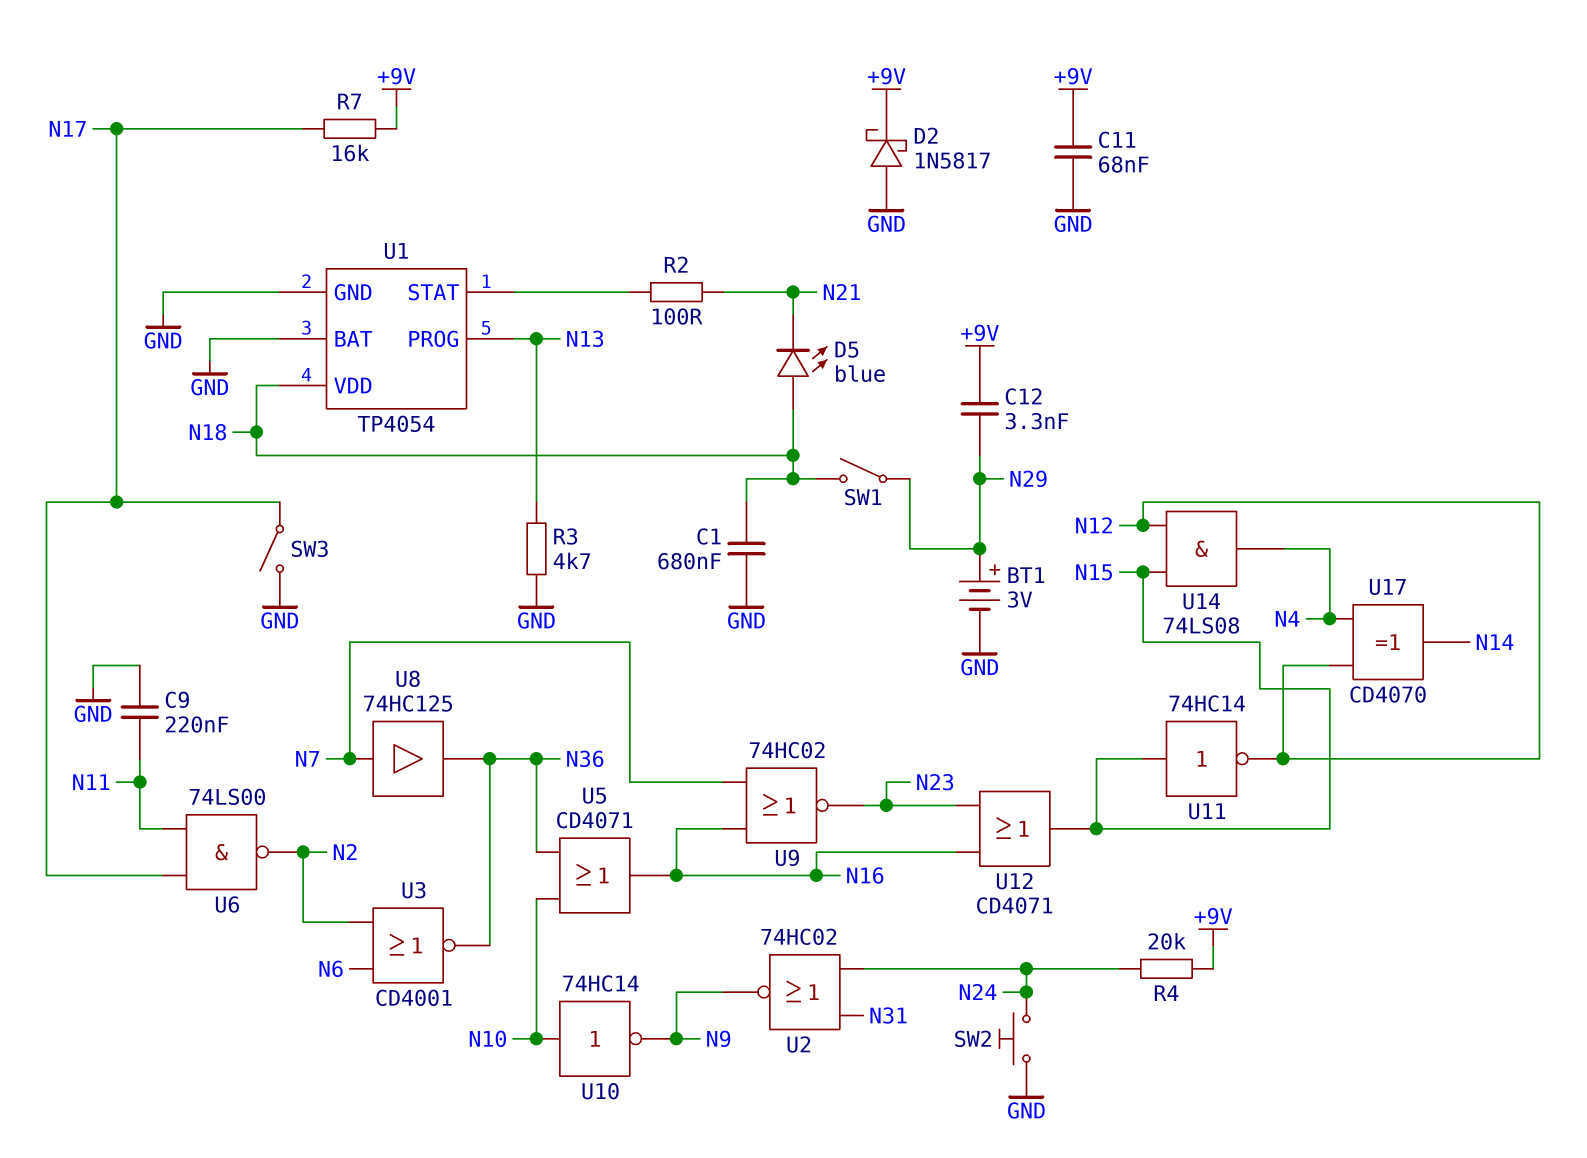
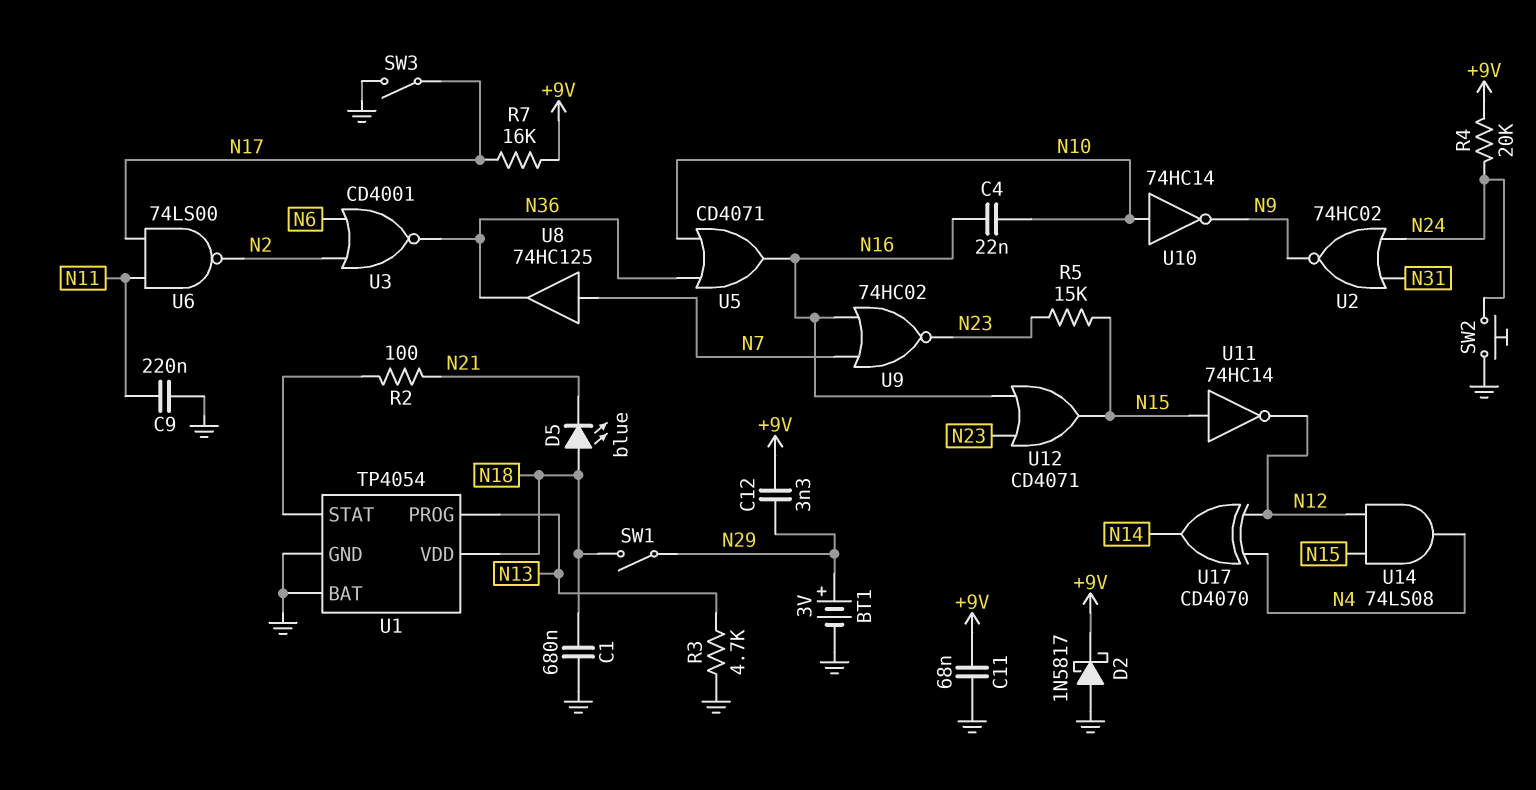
C4: none -> 22nF (N10, N16)
R5: none -> 15k (N15, N23)

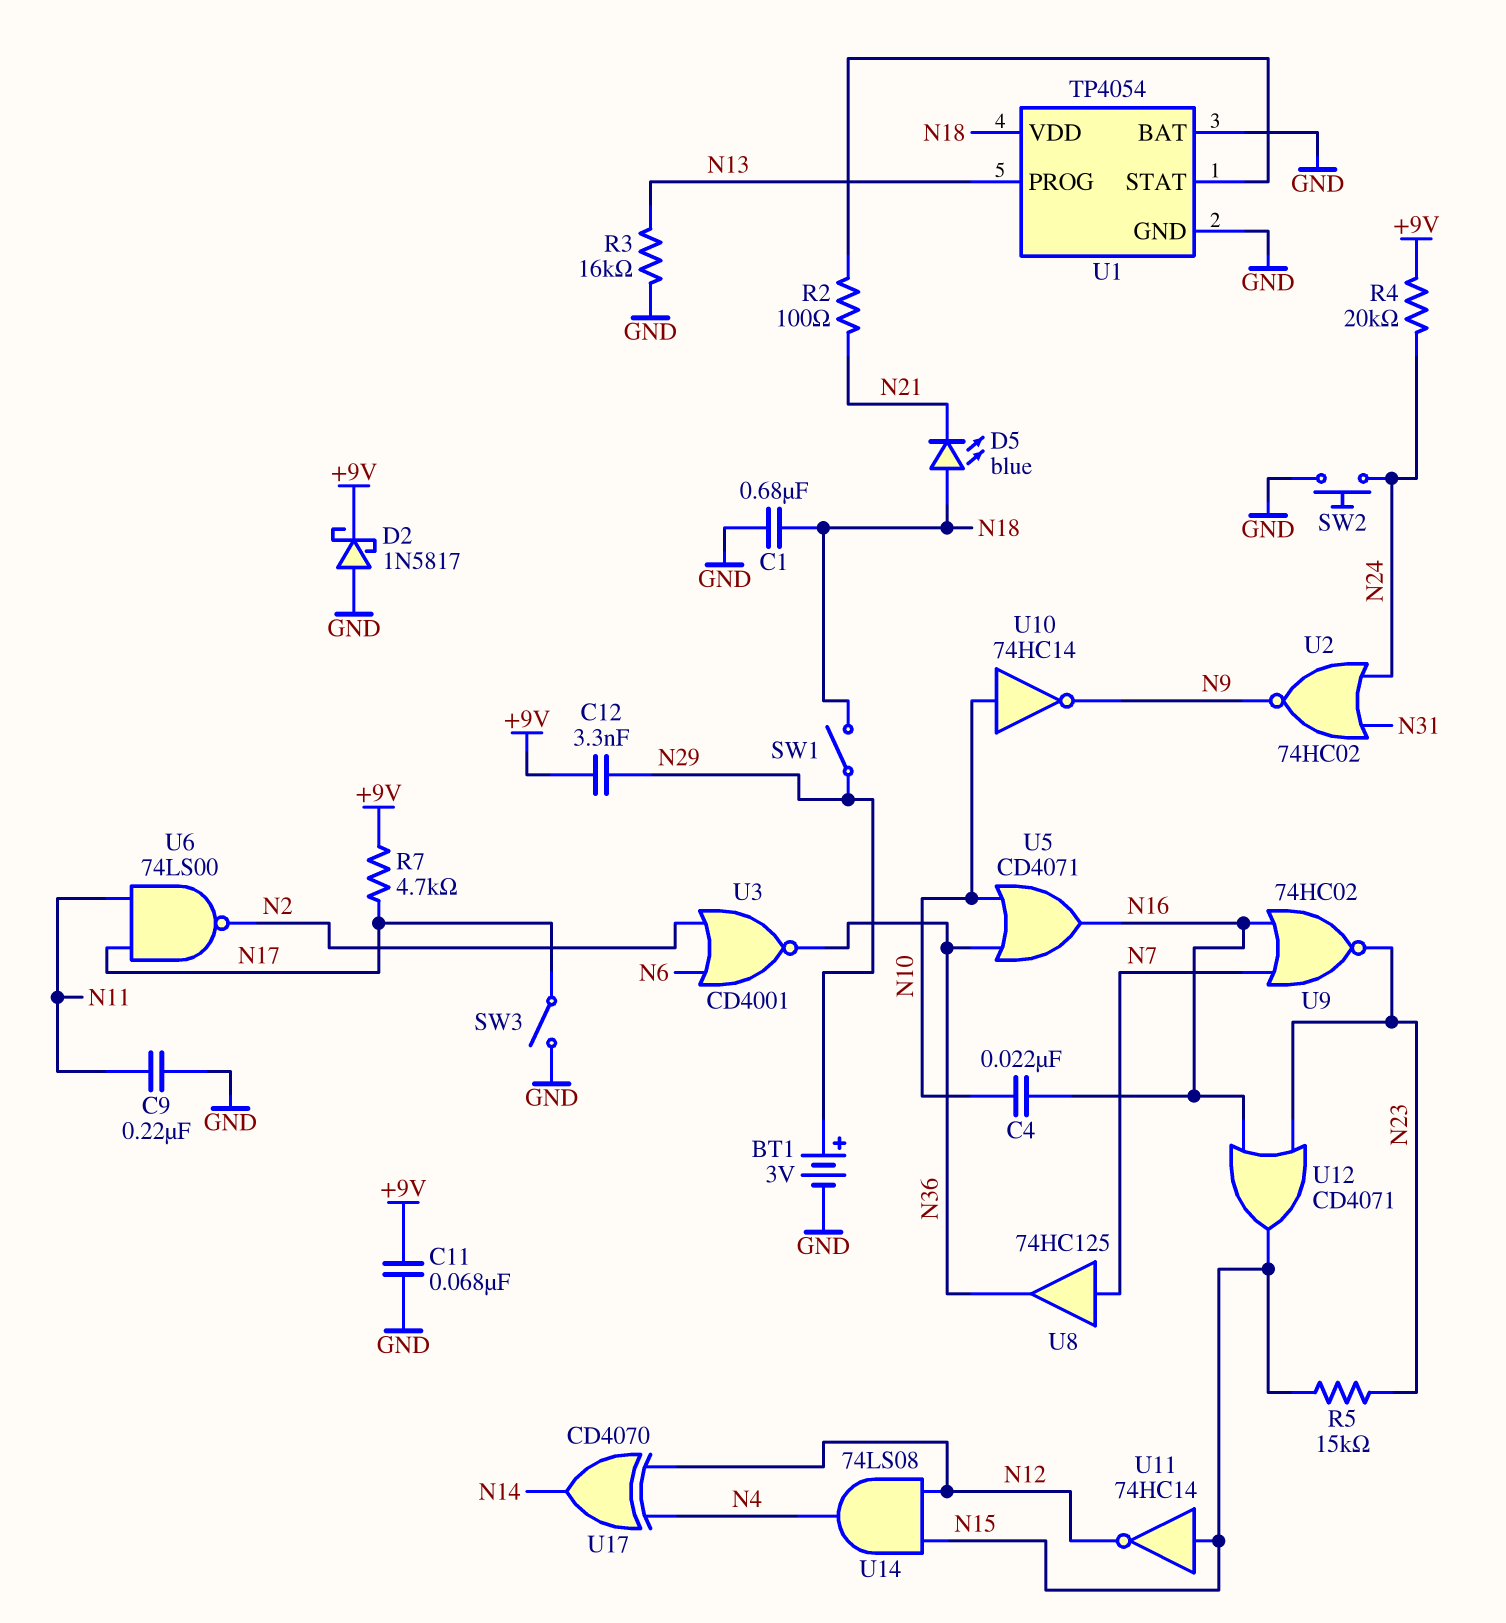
R3: 4.7k (GND, N13) -> 16k (GND, N13)
R7: 16k (+9V, N17) -> 4.7k (+9V, N17)

